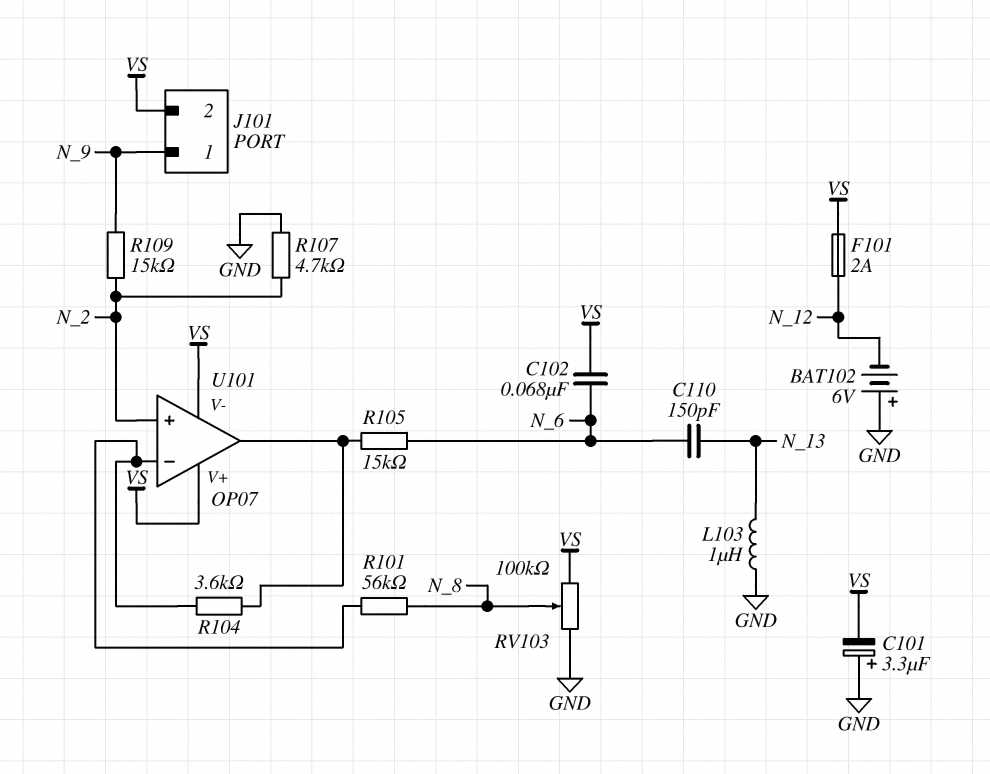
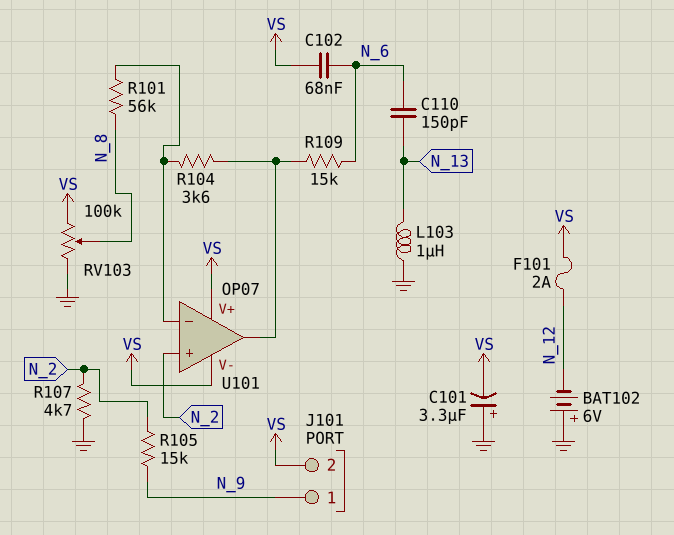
R105: 15k (N_6, U101/out) -> 15k (N_2, N_9)
R109: 15k (N_2, N_9) -> 15k (N_6, U101/out)

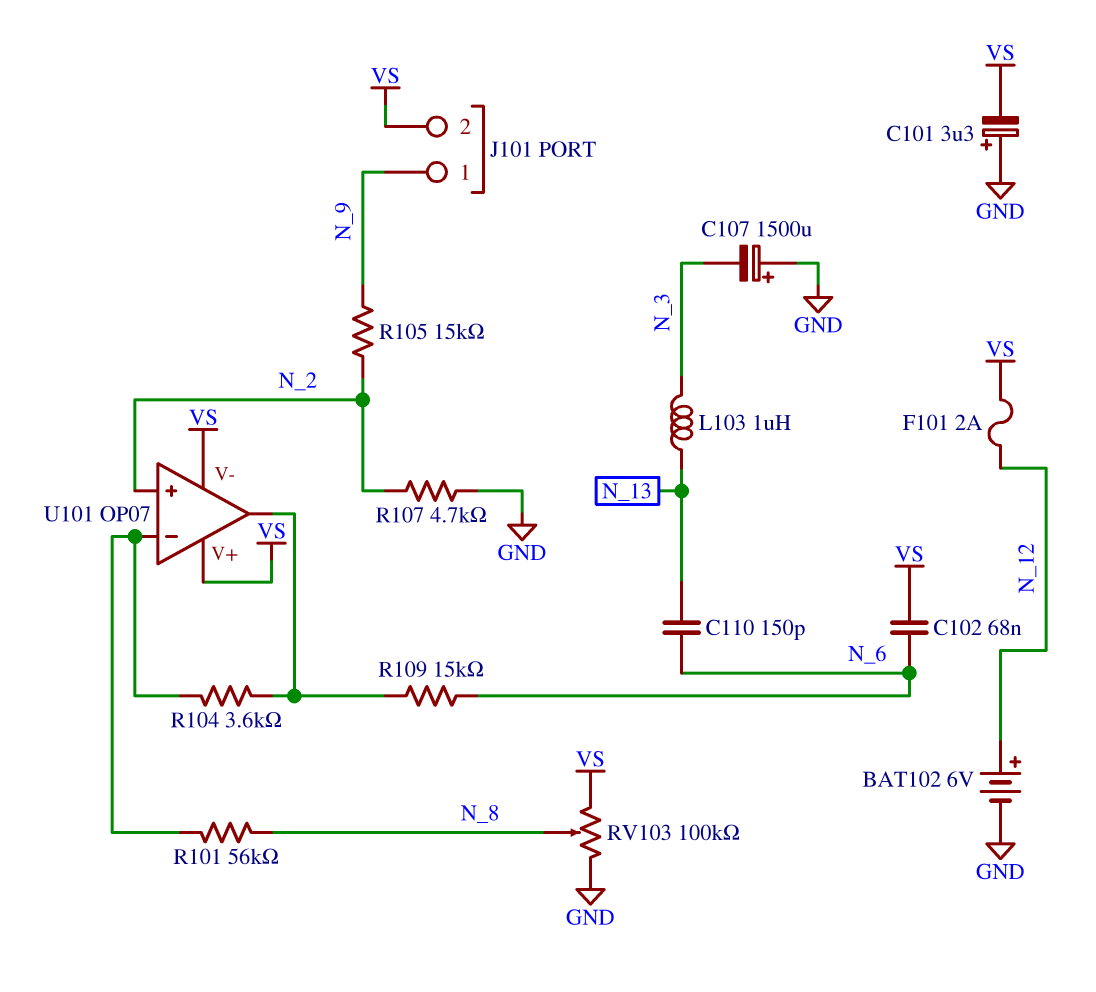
BAT102: 6V (plus GND, minus N_12) -> 6V (plus N_12, minus GND)
C107: none -> 1500uF (plus GND, minus N_3)
L103: 1uH (GND, N_13) -> 1uH (N_3, N_13)

